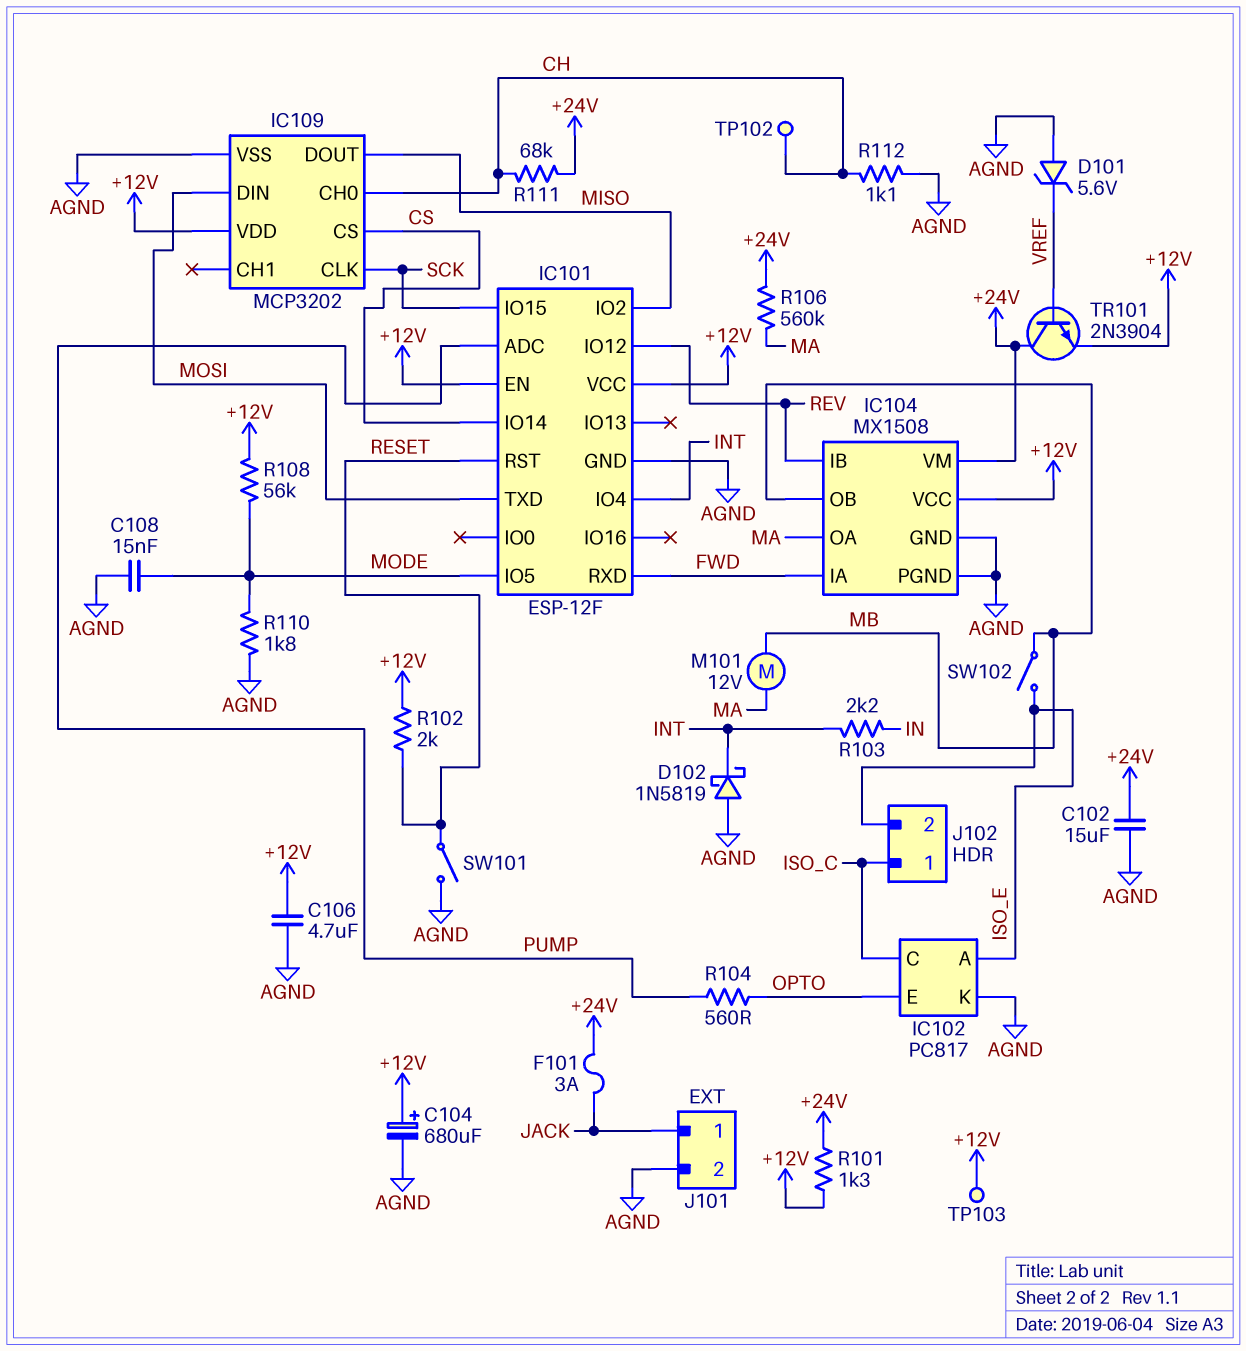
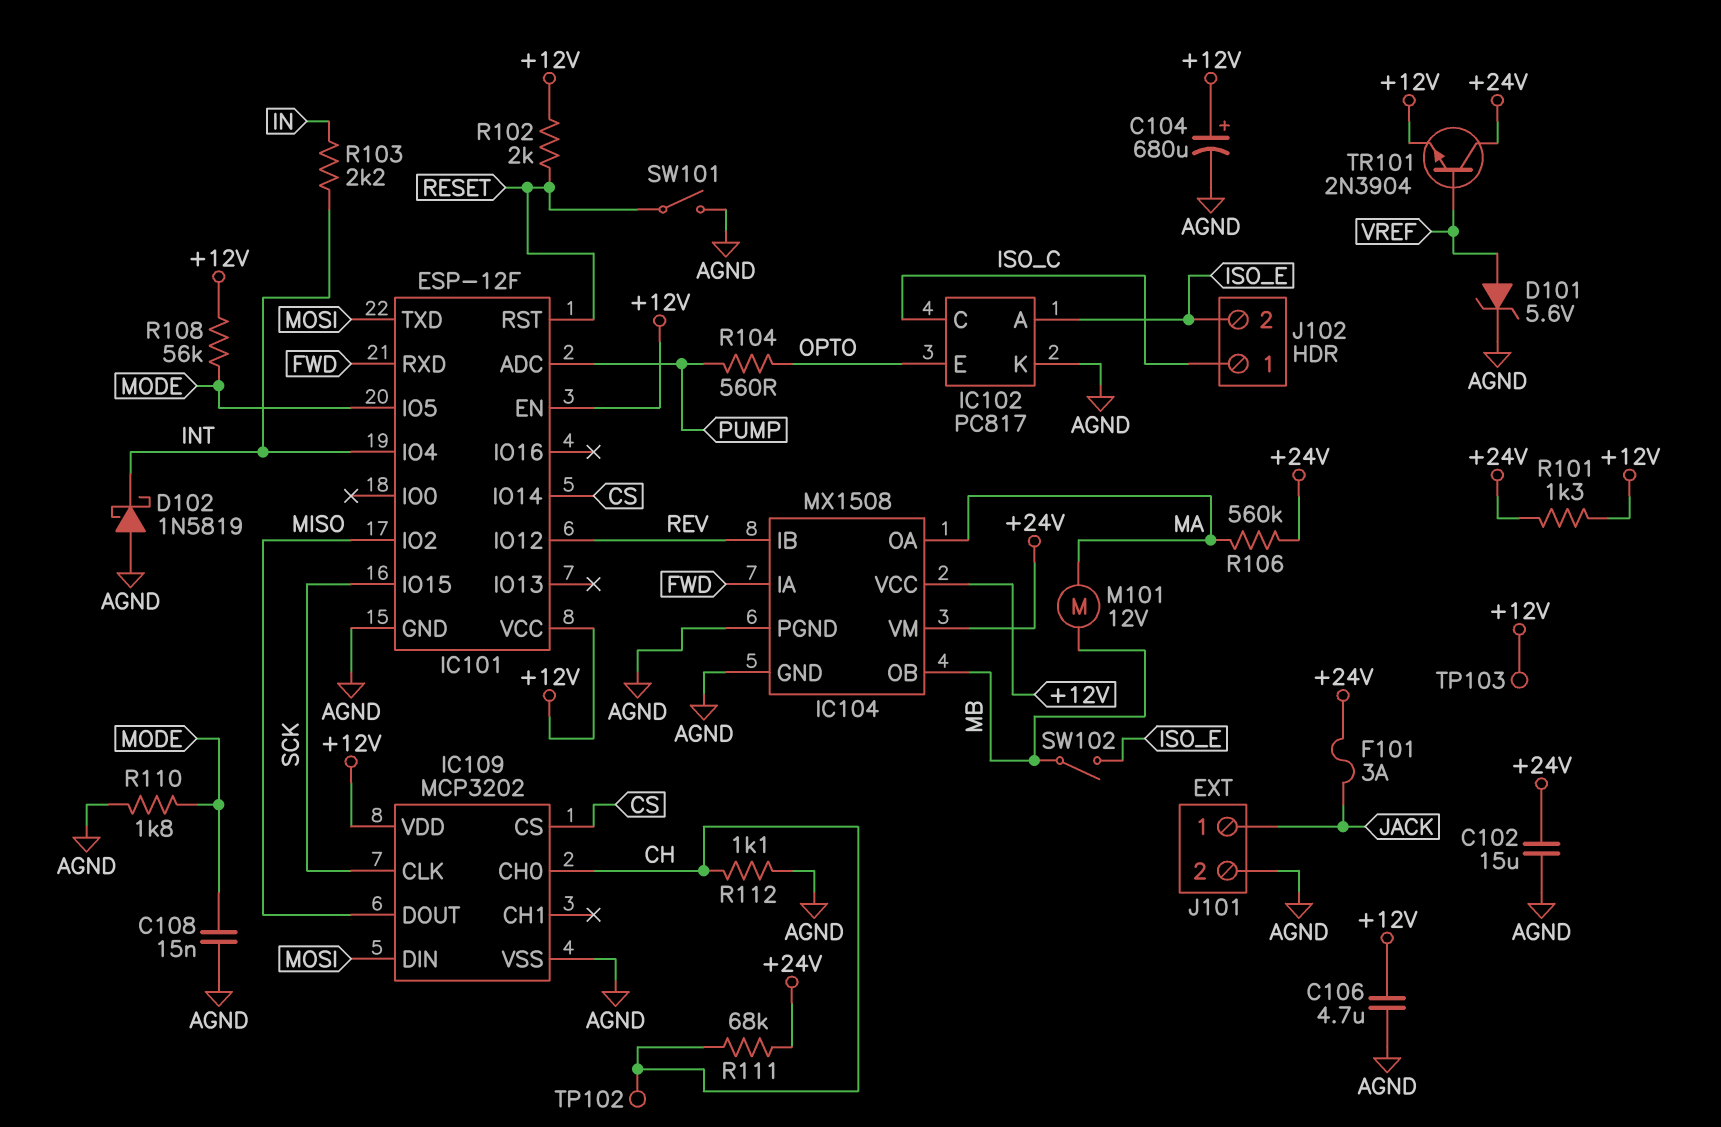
D101: zener 5.6V (A AGND, K VREF) -> zener 5.6V (A VREF, K AGND)

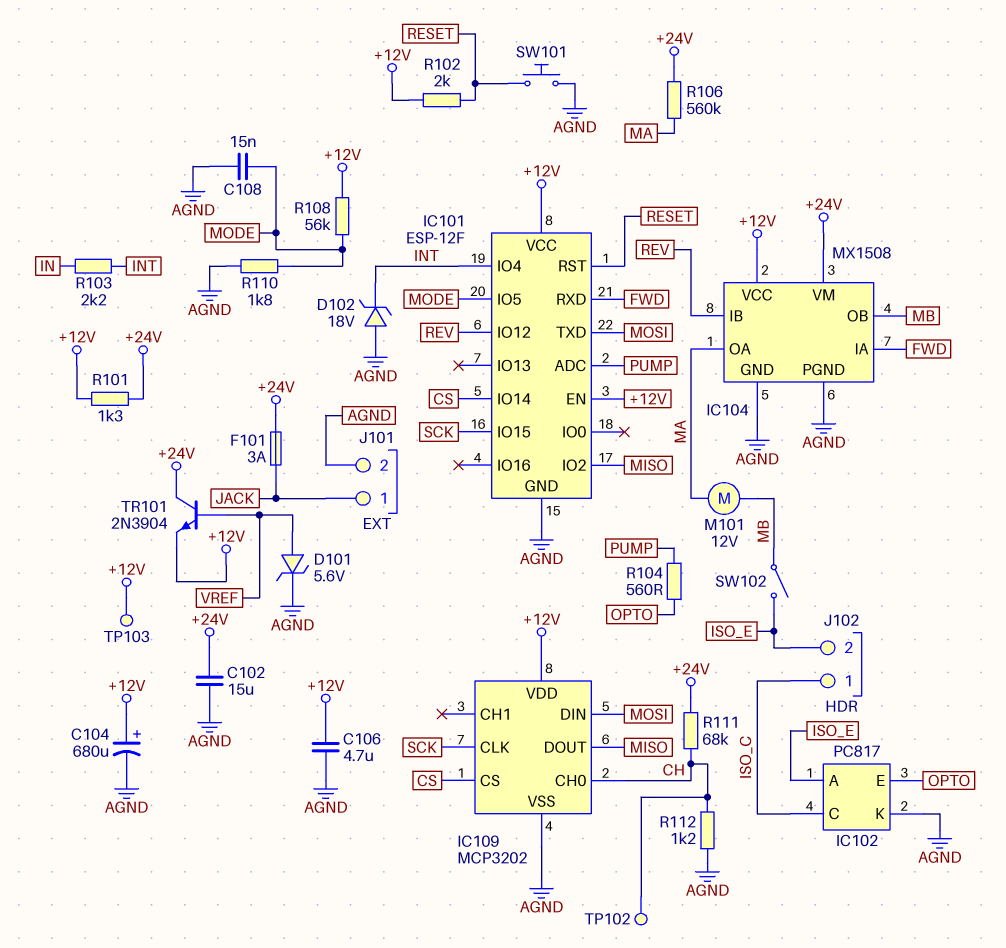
D102: schottky 1N5819 (A AGND, K INT) -> zener 18V (A AGND, K INT)
R112: 1.1k (AGND, CH) -> 1.2k (AGND, CH)
SW101: switch (AGND, RESET) -> button (AGND, RESET)

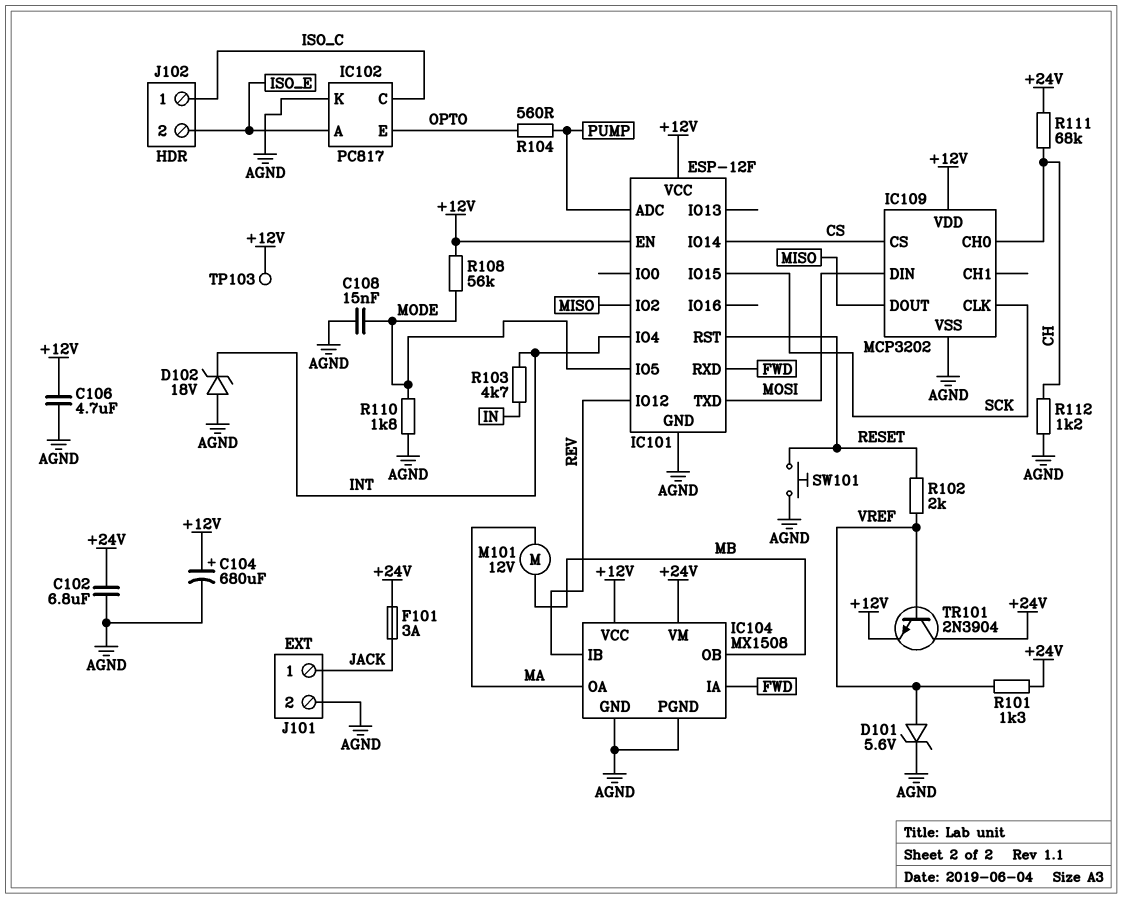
C102: 15uF (+24V, AGND) -> 6.8uF (+24V, AGND)
R101: 1.3k (+12V, +24V) -> 1.3k (+24V, VREF)
R102: 2k (+12V, RESET) -> 2k (RESET, VREF)
R103: 2.2k (IN, INT) -> 4.7k (IN, INT)
R106: 560k (+24V, MA) -> none
SW102: switch (ISO_E, MB) -> none
TP102: test point (CH) -> none

